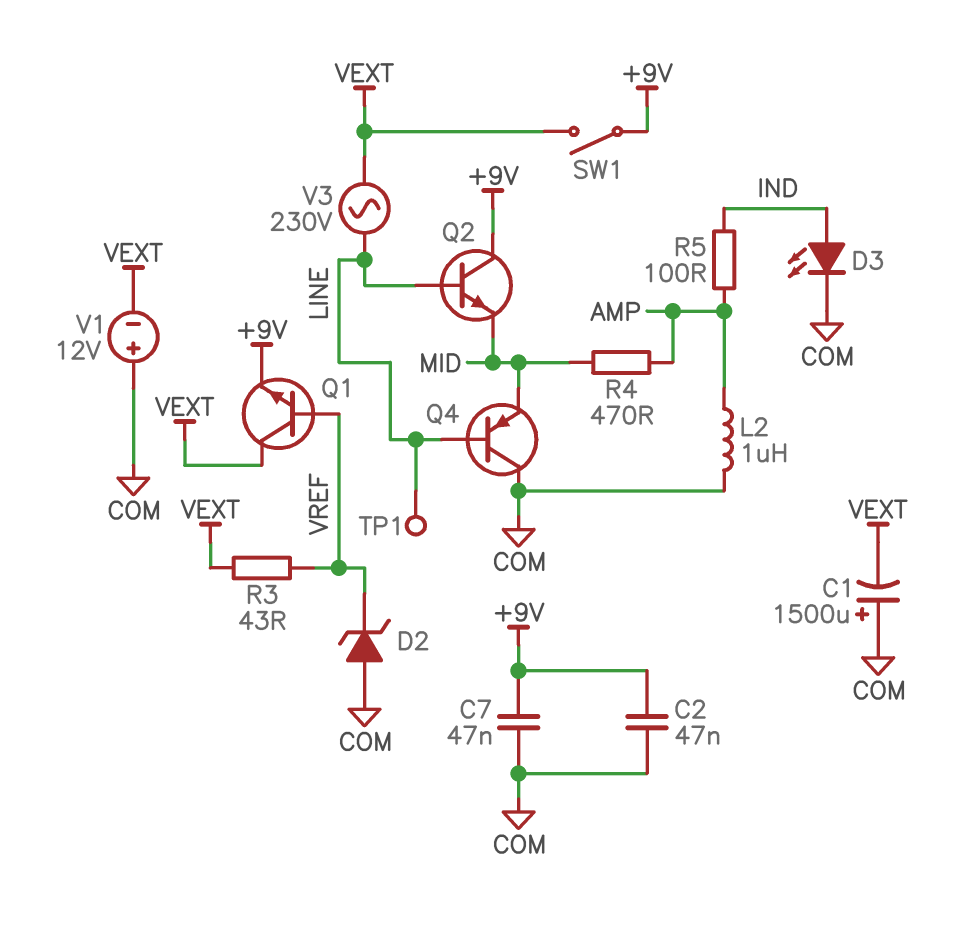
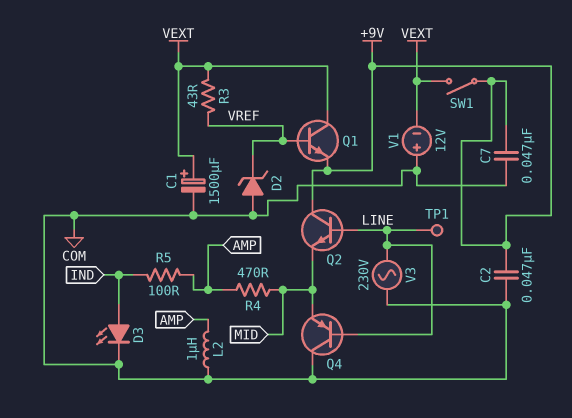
C1: 1500uF (plus COM, minus VEXT) -> 1500uF (plus VEXT, minus COM)
V3: AC 230V (LINE, VEXT) -> AC 230V (COM, LINE)

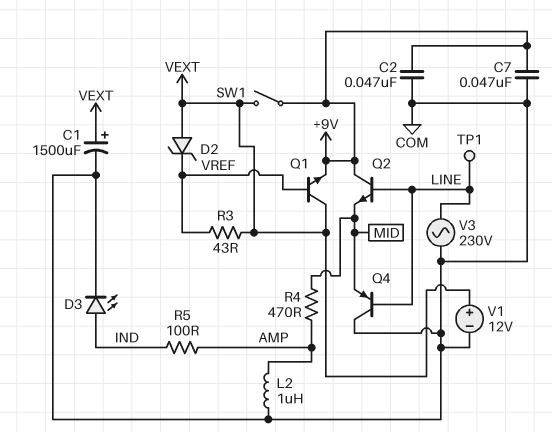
D2: zener (A COM, K VREF) -> zener (A VEXT, K VREF)
V1: 12V (plus COM, minus VEXT) -> 12V (plus VEXT, minus COM)

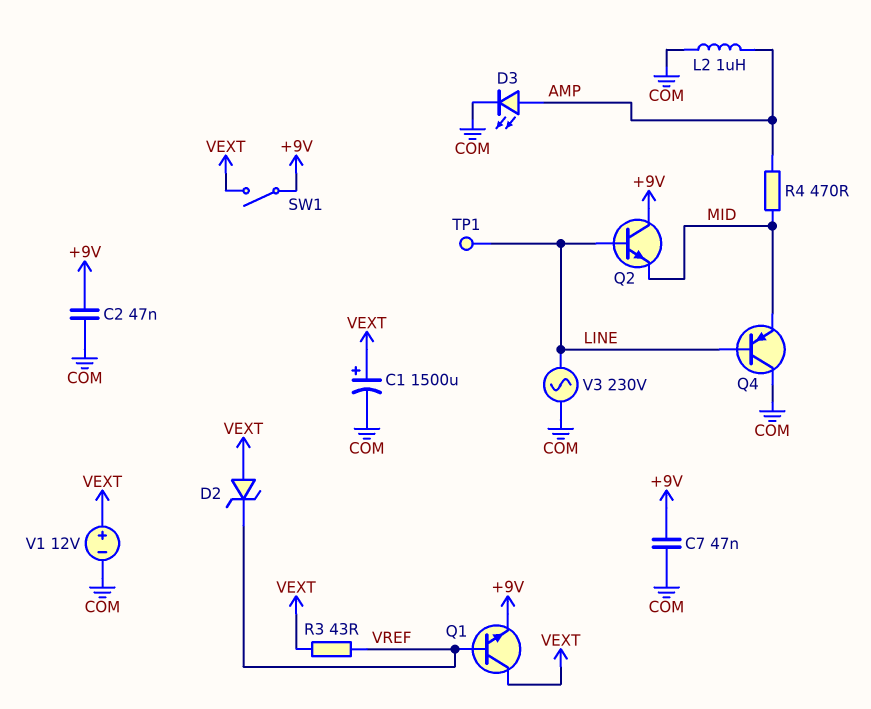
D3: LED (A IND, K COM) -> LED (A AMP, K COM)
R5: 100 (AMP, IND) -> none

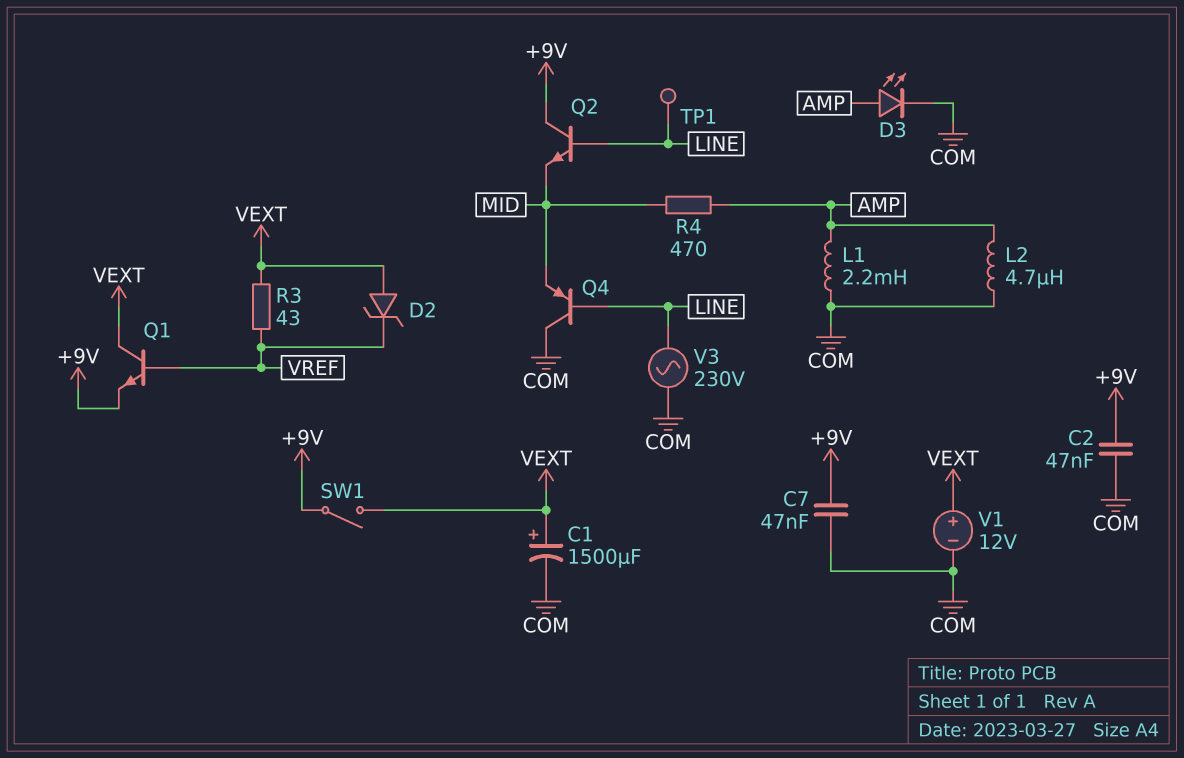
L1: none -> 2.2mH (AMP, COM)
L2: 1uH (AMP, COM) -> 4.7uH (AMP, COM)

